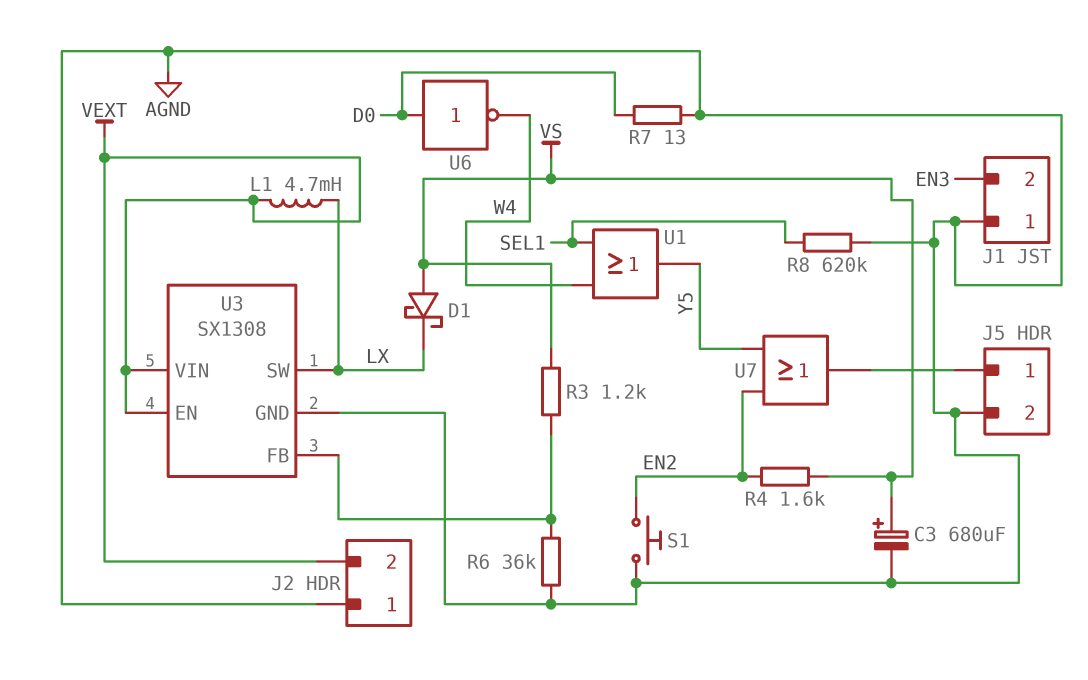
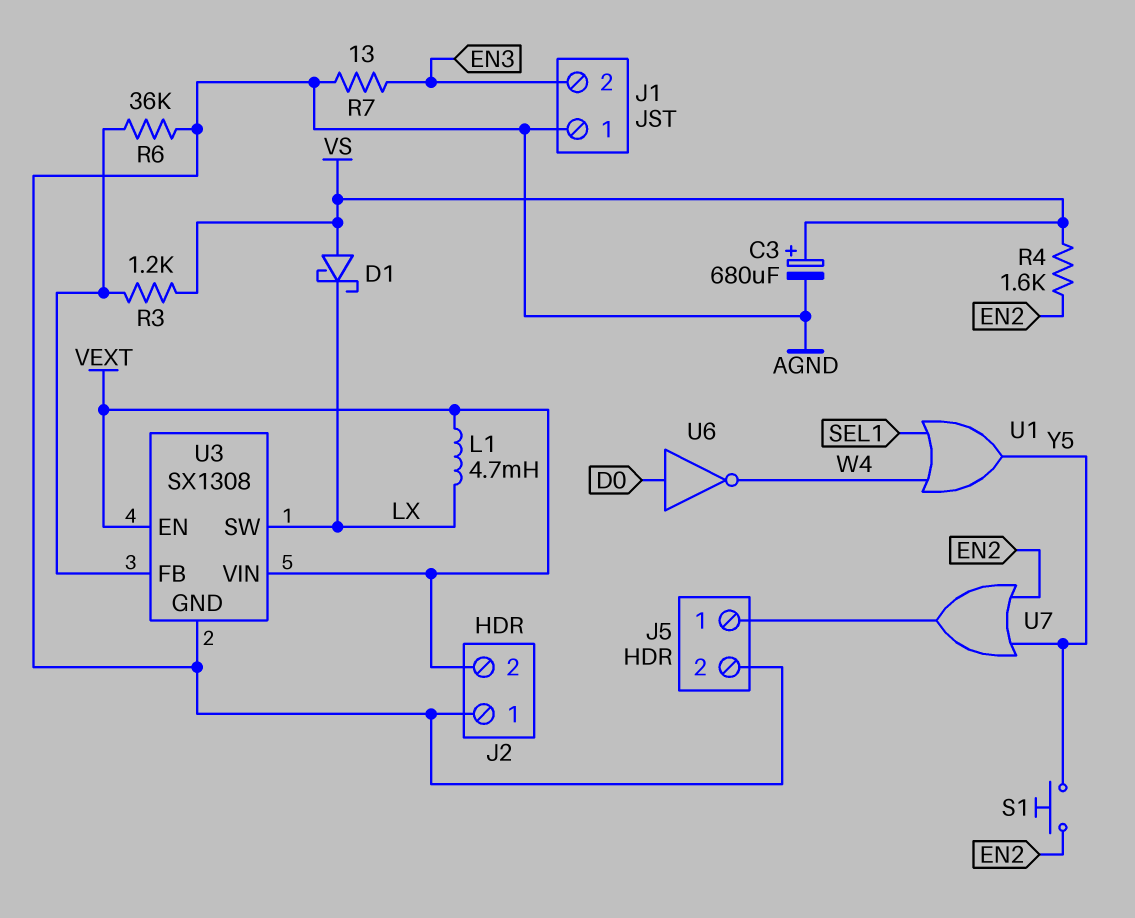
R7: 13 (AGND, D0) -> 13 (AGND, EN3)
R8: 620k (AGND, SEL1) -> none
S1: button (AGND, EN2) -> button (EN2, Y5)

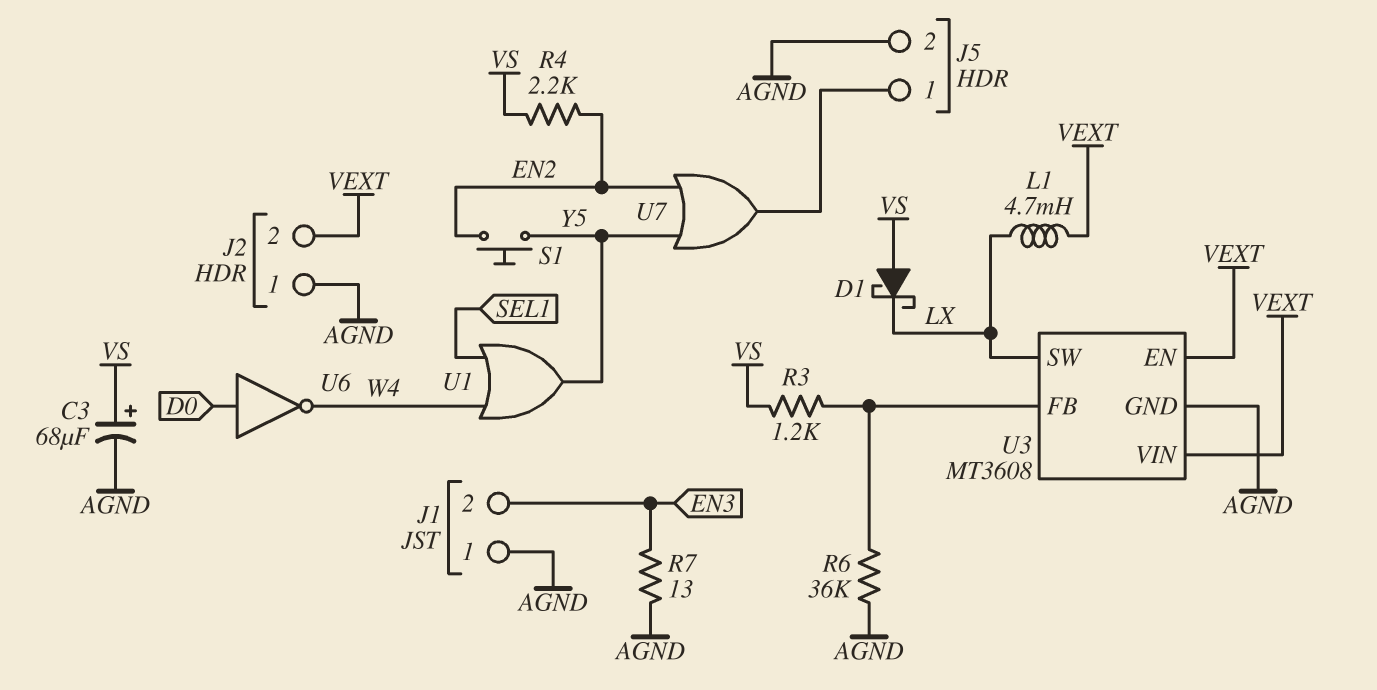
C3: 680uF (plus VS, minus AGND) -> 68uF (plus VS, minus AGND)
R4: 1.6k (EN2, VS) -> 2.2k (EN2, VS)
U3: SX1308 -> MT3608

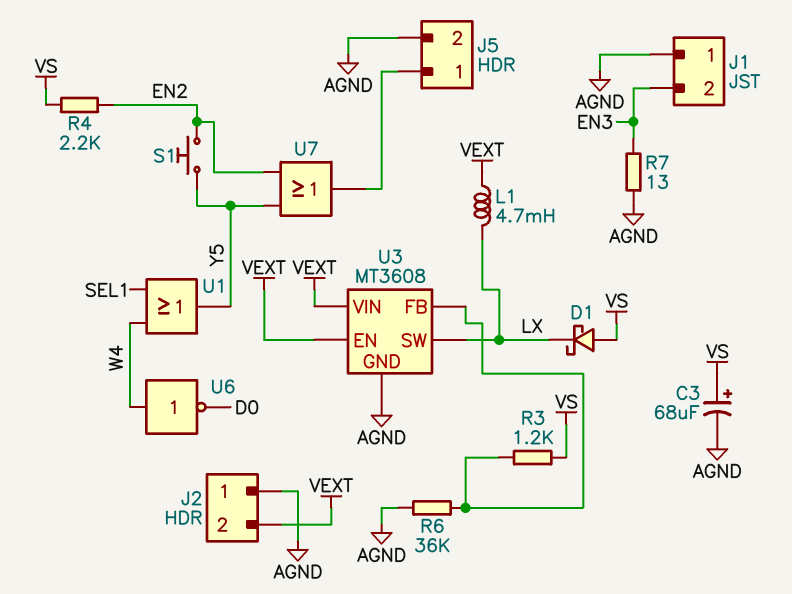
U6: NOT (in D0, out W4) -> NOT (in W4, out D0)

